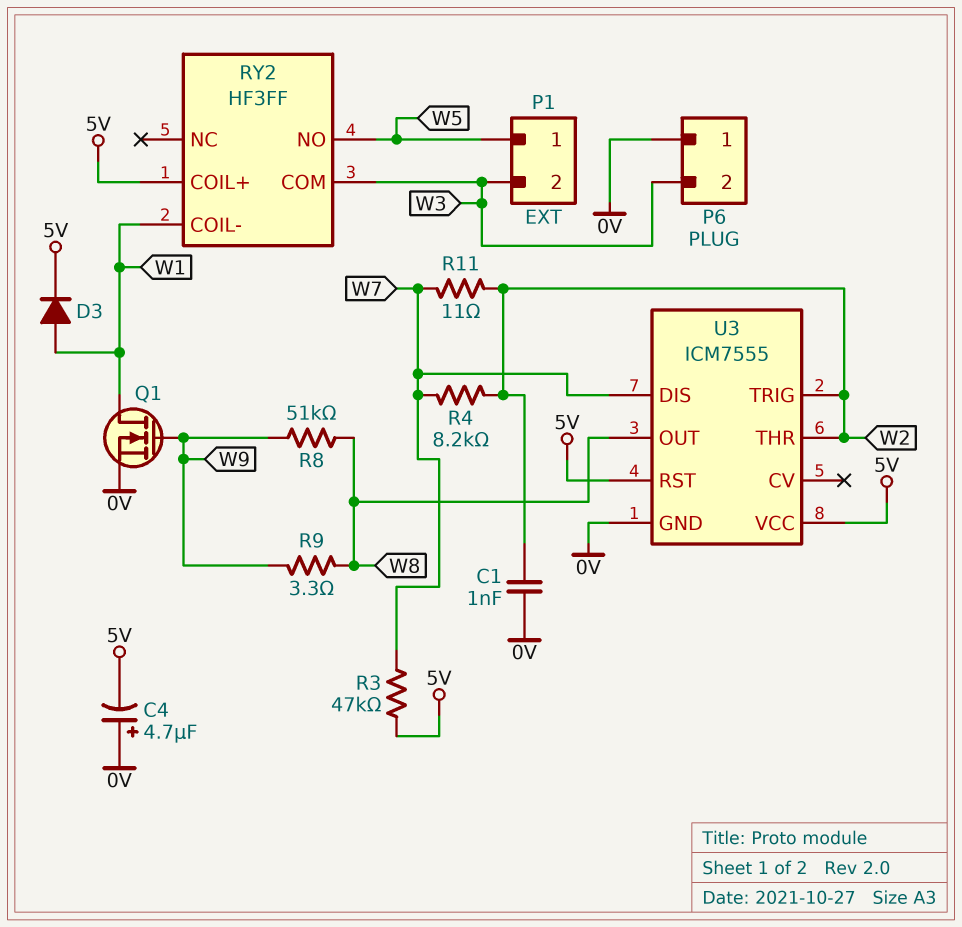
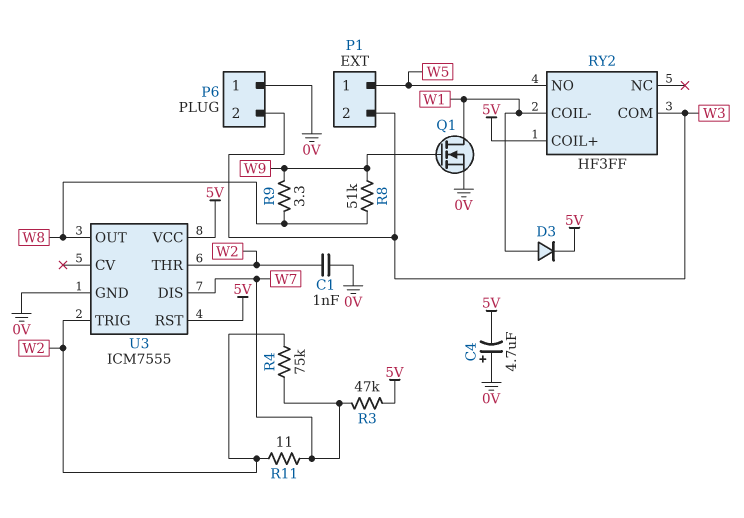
R4: 8.2k (W2, W7) -> 75k (W2, W7)

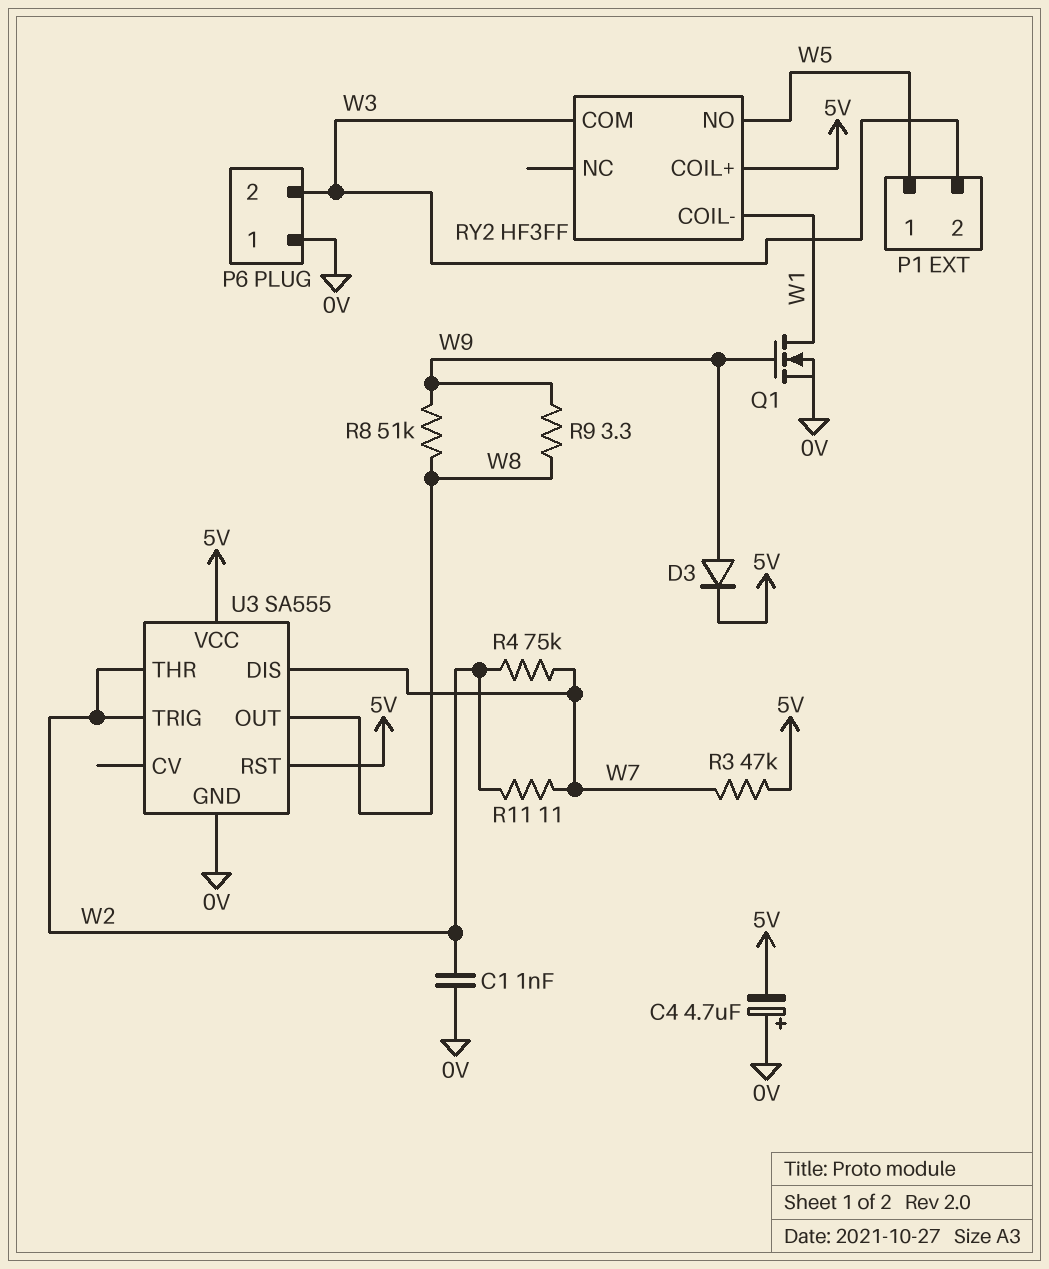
D3: diode (A W1, K 5V) -> diode (A W9, K 5V)
U3: ICM7555 -> SA555

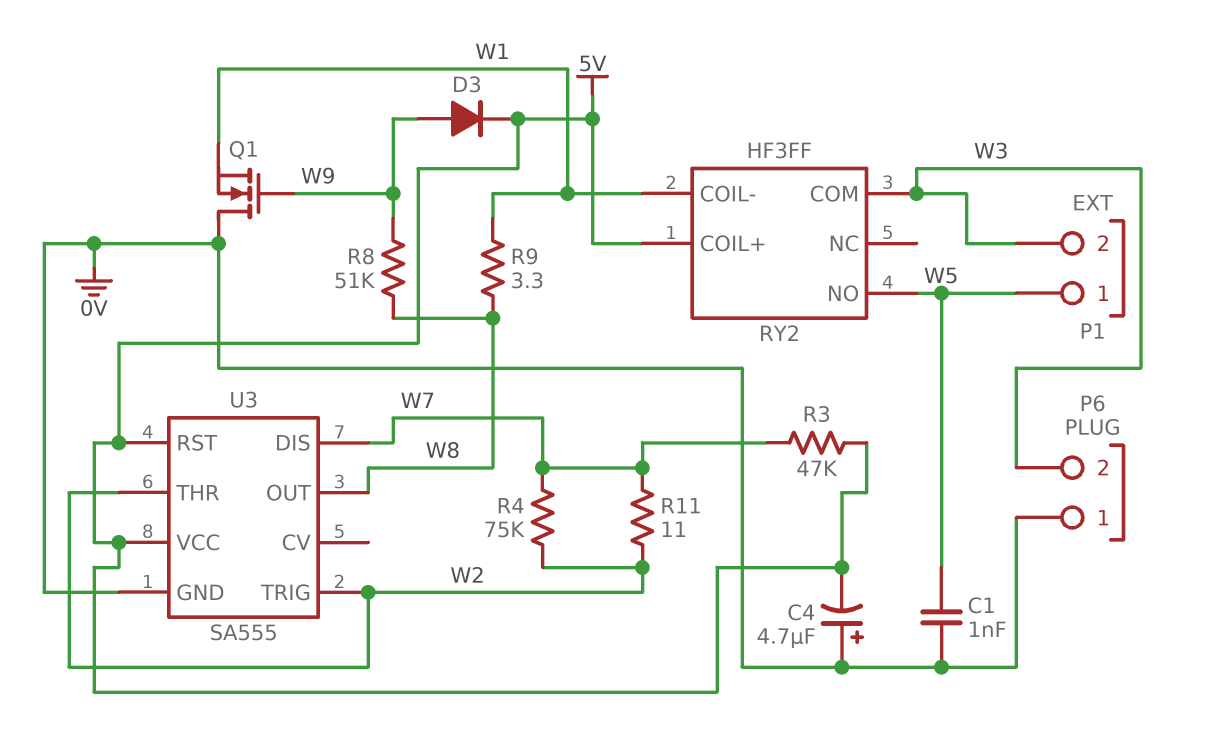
C1: 1nF (0V, W2) -> 1nF (0V, W5)
Q1: NMOS (G W9, D W1, S 0V) -> NMOS (G W9, D 0V, S W1)
R9: 3.3 (W8, W9) -> 3.3 (W1, W8)

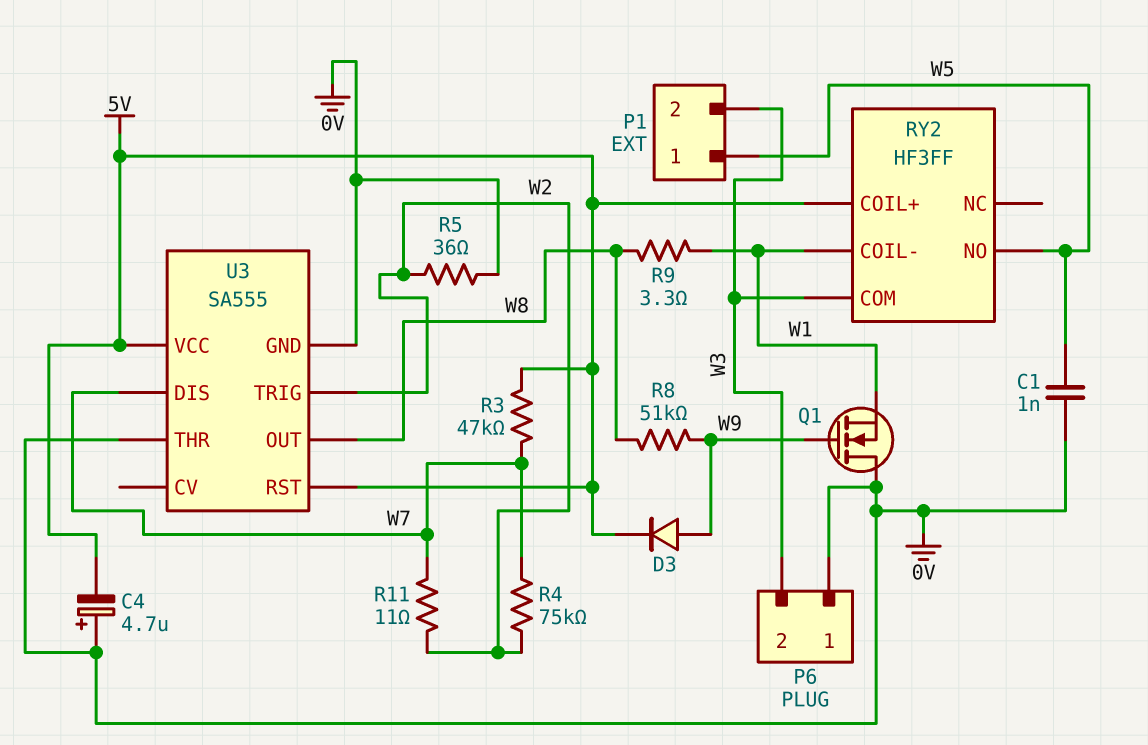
R5: none -> 36 (0V, W2)
U3 pin THR: W2 -> 0V

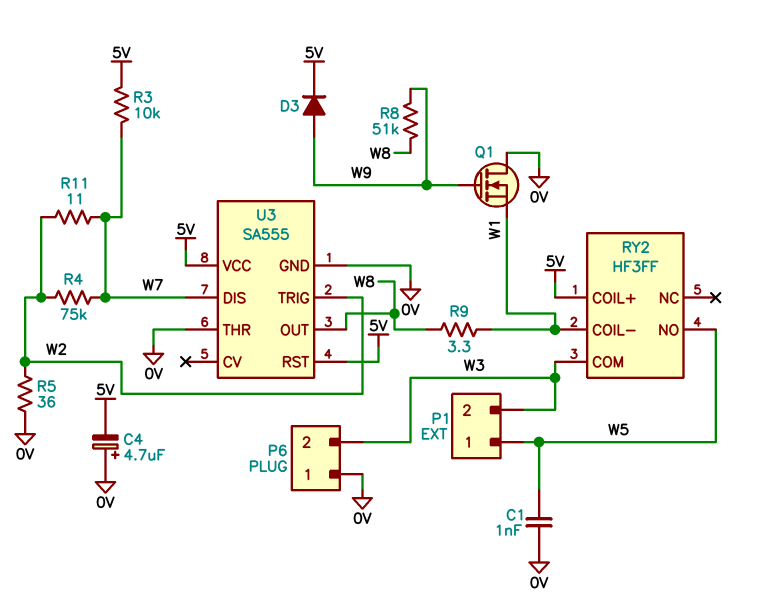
R3: 47k (5V, W7) -> 10k (5V, W7)

